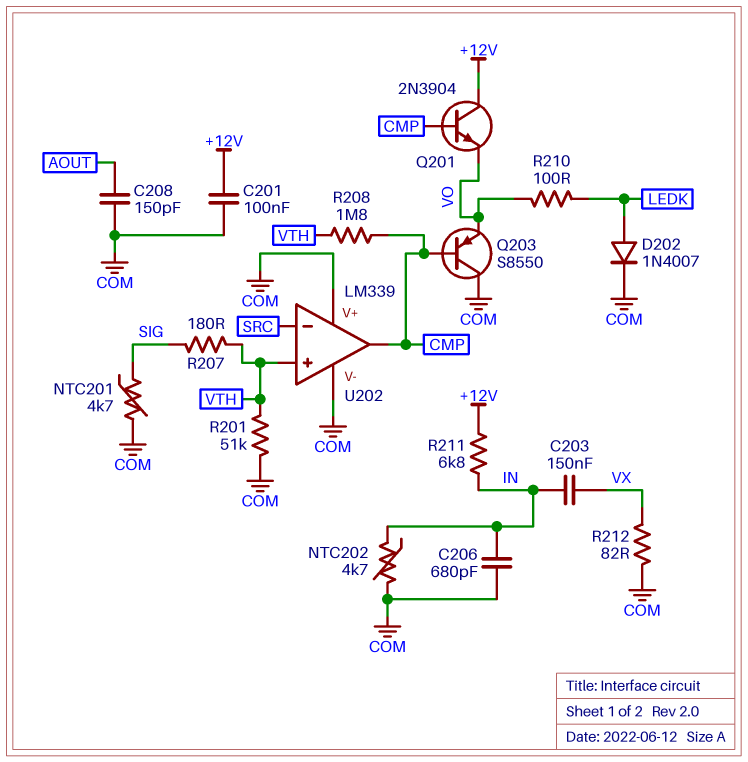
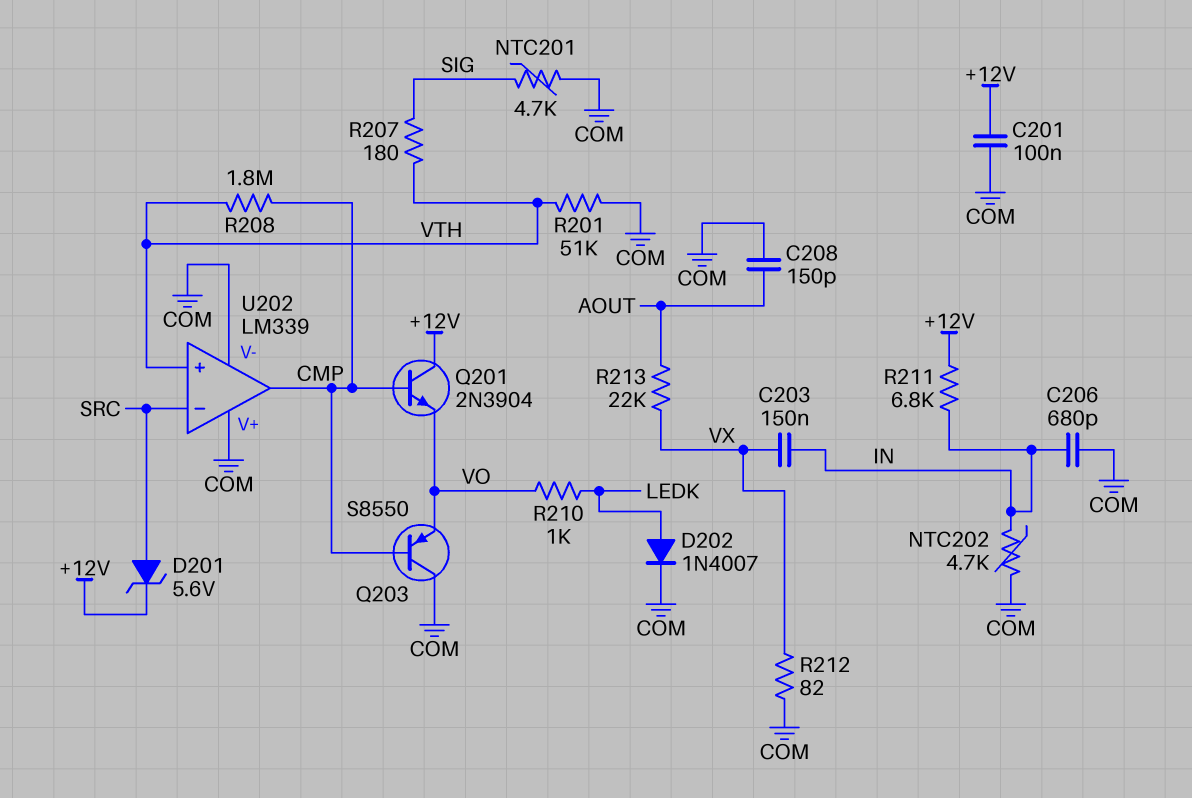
D201: none -> zener 5.6V (A SRC, K +12V)
R210: 100 (LEDK, VO) -> 1k (LEDK, VO)
R213: none -> 22k (AOUT, VX)

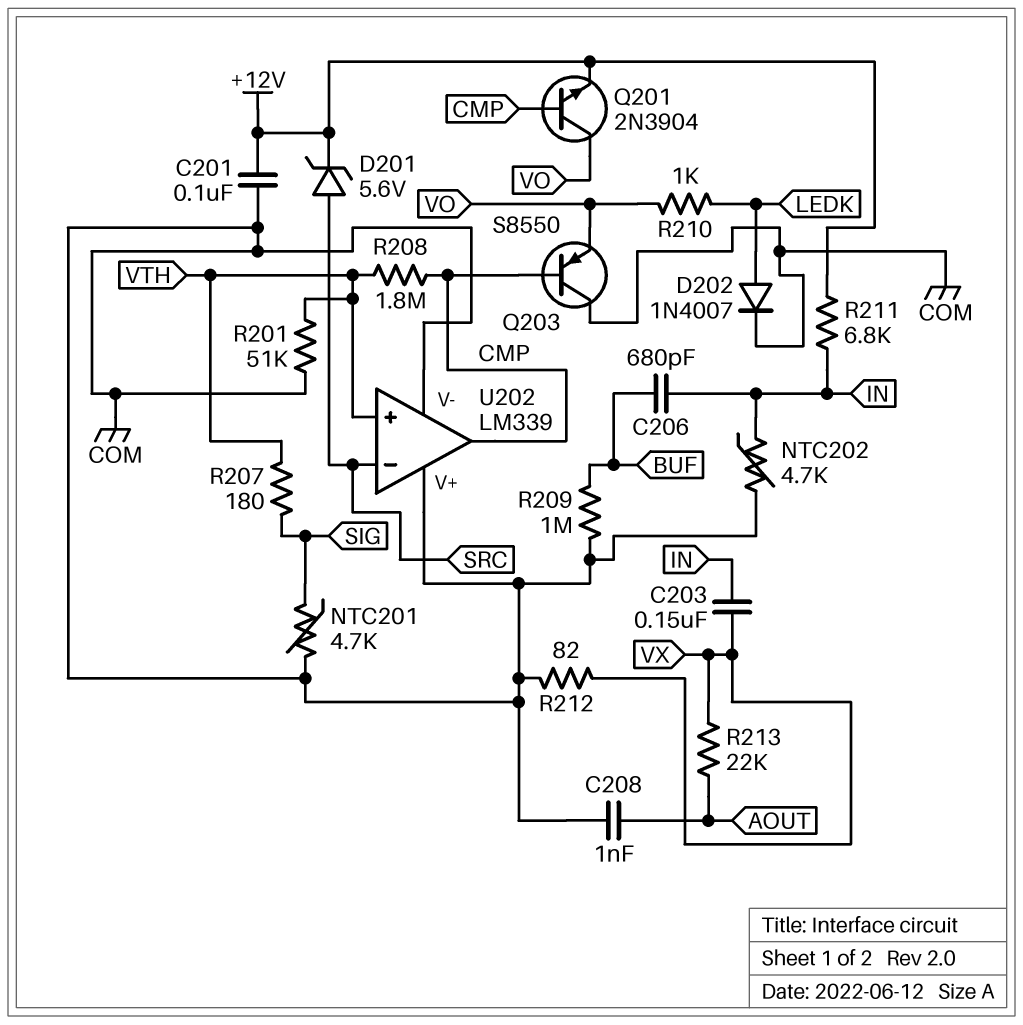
C206: 680pF (COM, IN) -> 680pF (BUF, IN)
C208: 150pF (AOUT, COM) -> 1nF (AOUT, COM)
Q201: NPN 2N3904 (B CMP, C +12V, E VO) -> NPN 2N3904 (B CMP, C VO, E +12V)
R209: none -> 1M (BUF, COM)

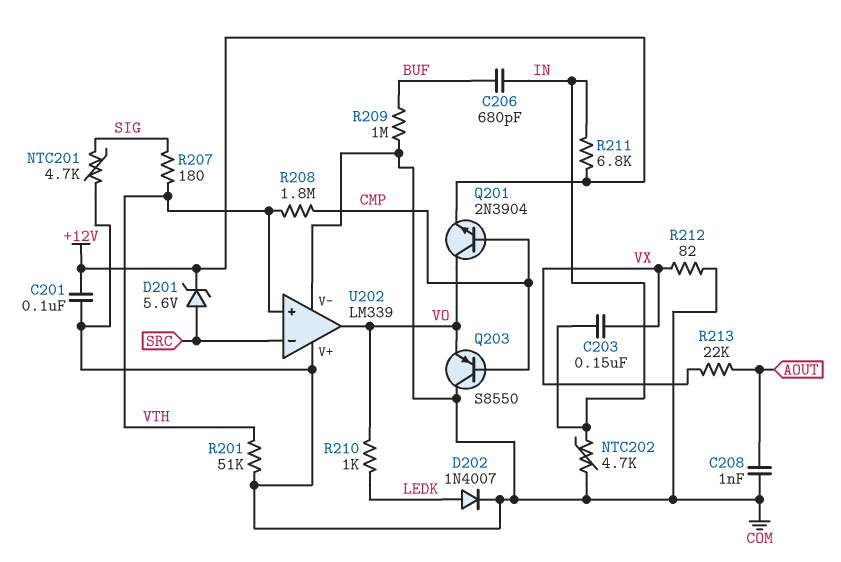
U202 pin out: CMP -> VO

